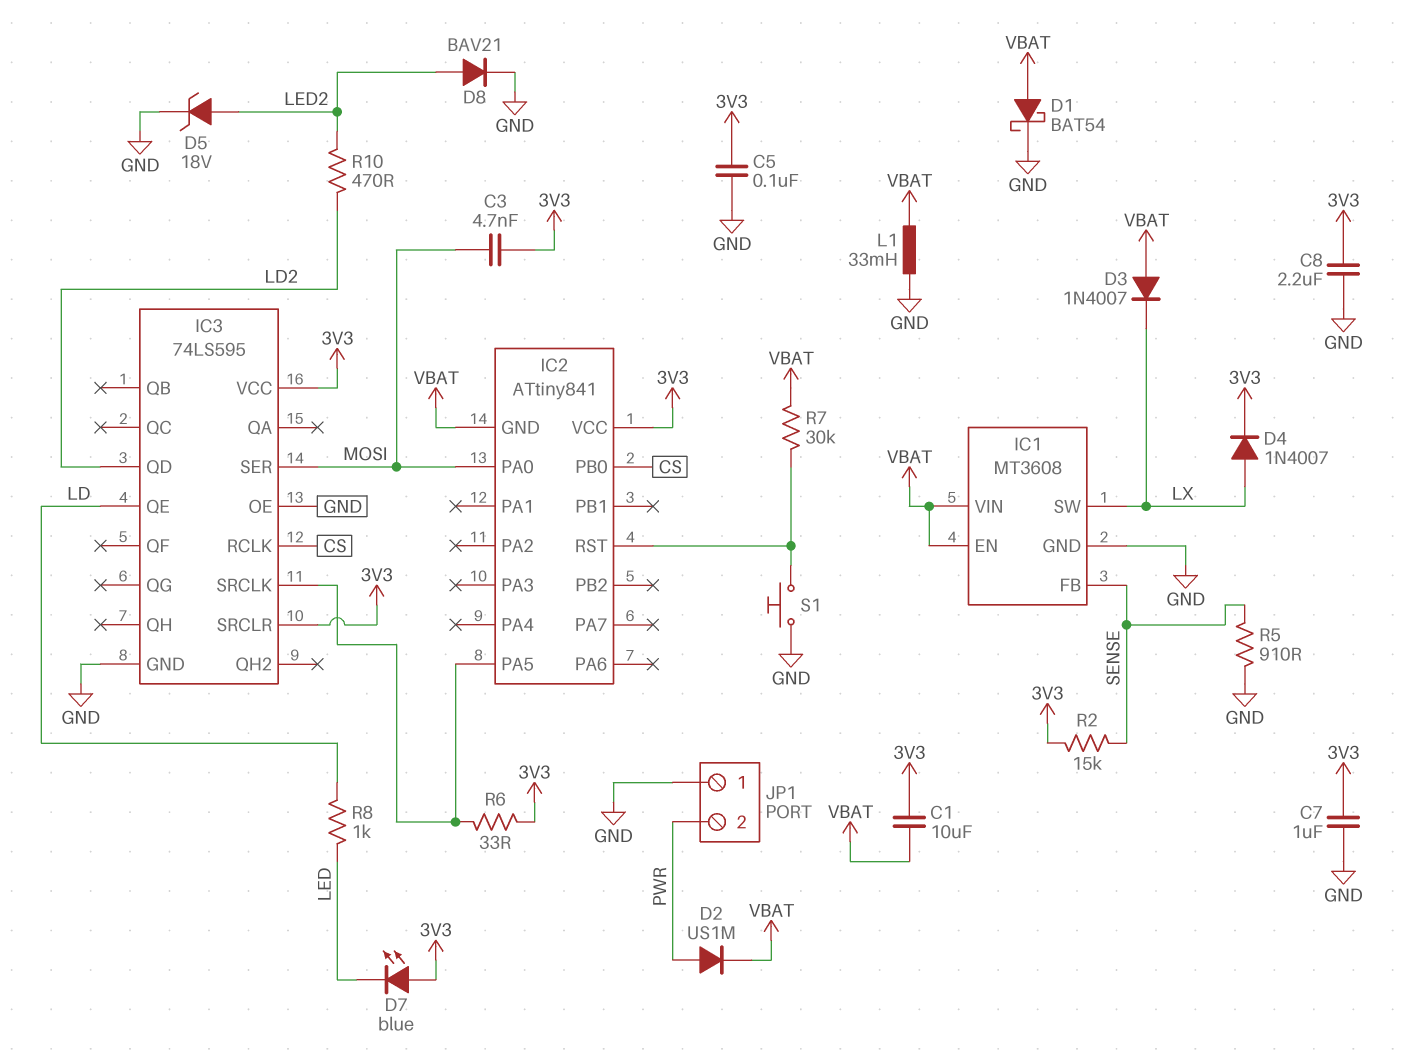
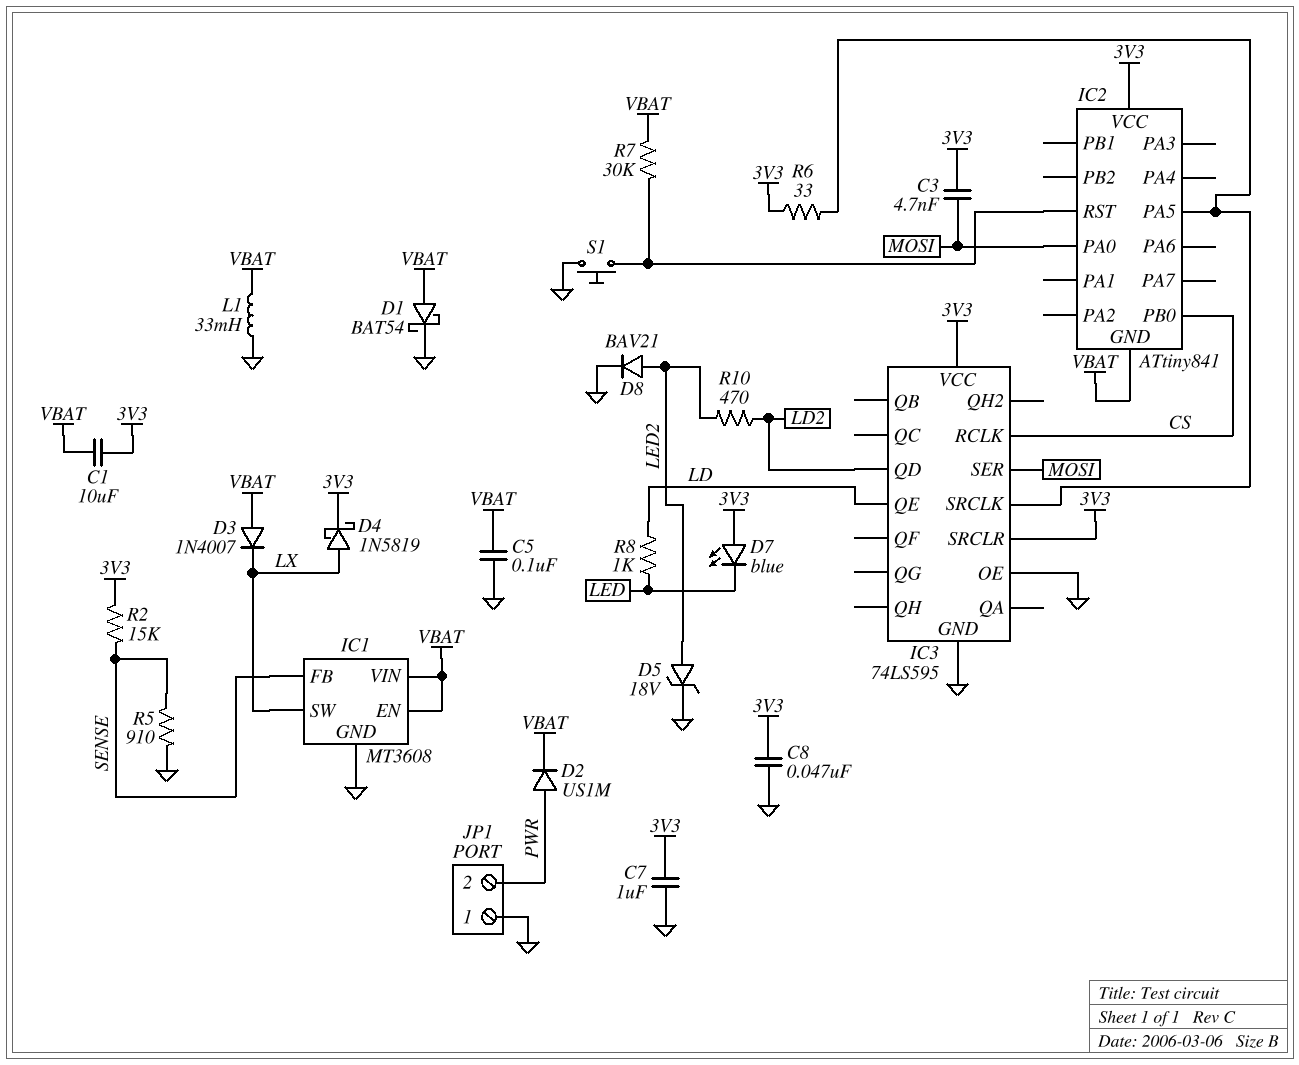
C5: 100nF (3V3, GND) -> 100nF (GND, VBAT)
C8: 2.2uF (3V3, GND) -> 47nF (3V3, GND)
D4: diode 1N4007 (A LX, K 3V3) -> schottky 1N5819 (A LX, K 3V3)

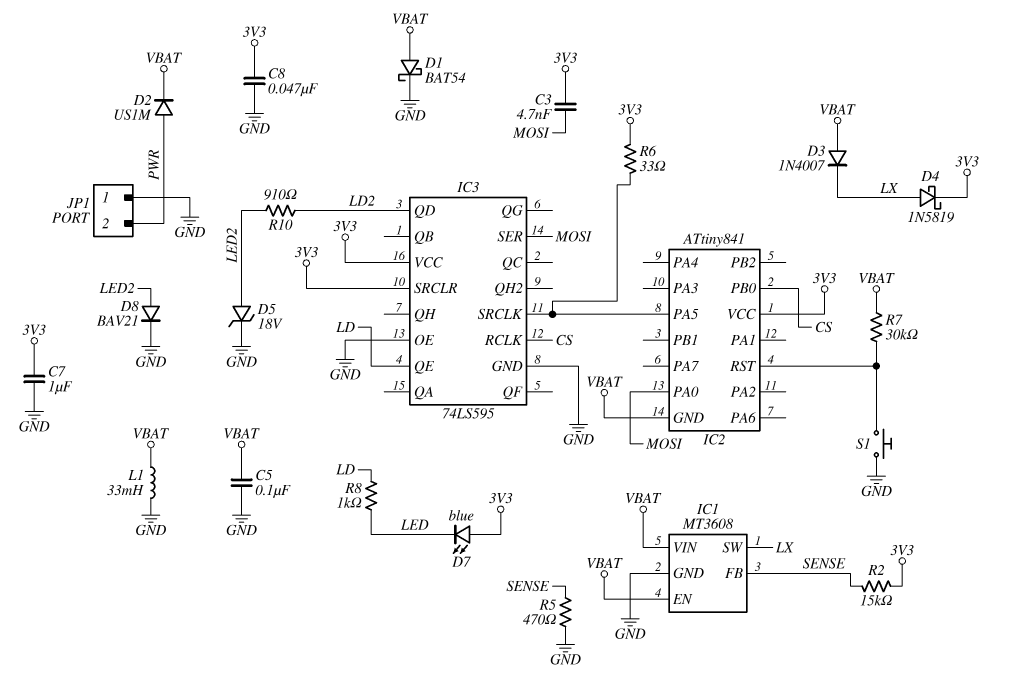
C1: 10uF (3V3, VBAT) -> none
R5: 910 (GND, SENSE) -> 470 (GND, SENSE)
R10: 470 (LD2, LED2) -> 910 (LD2, LED2)

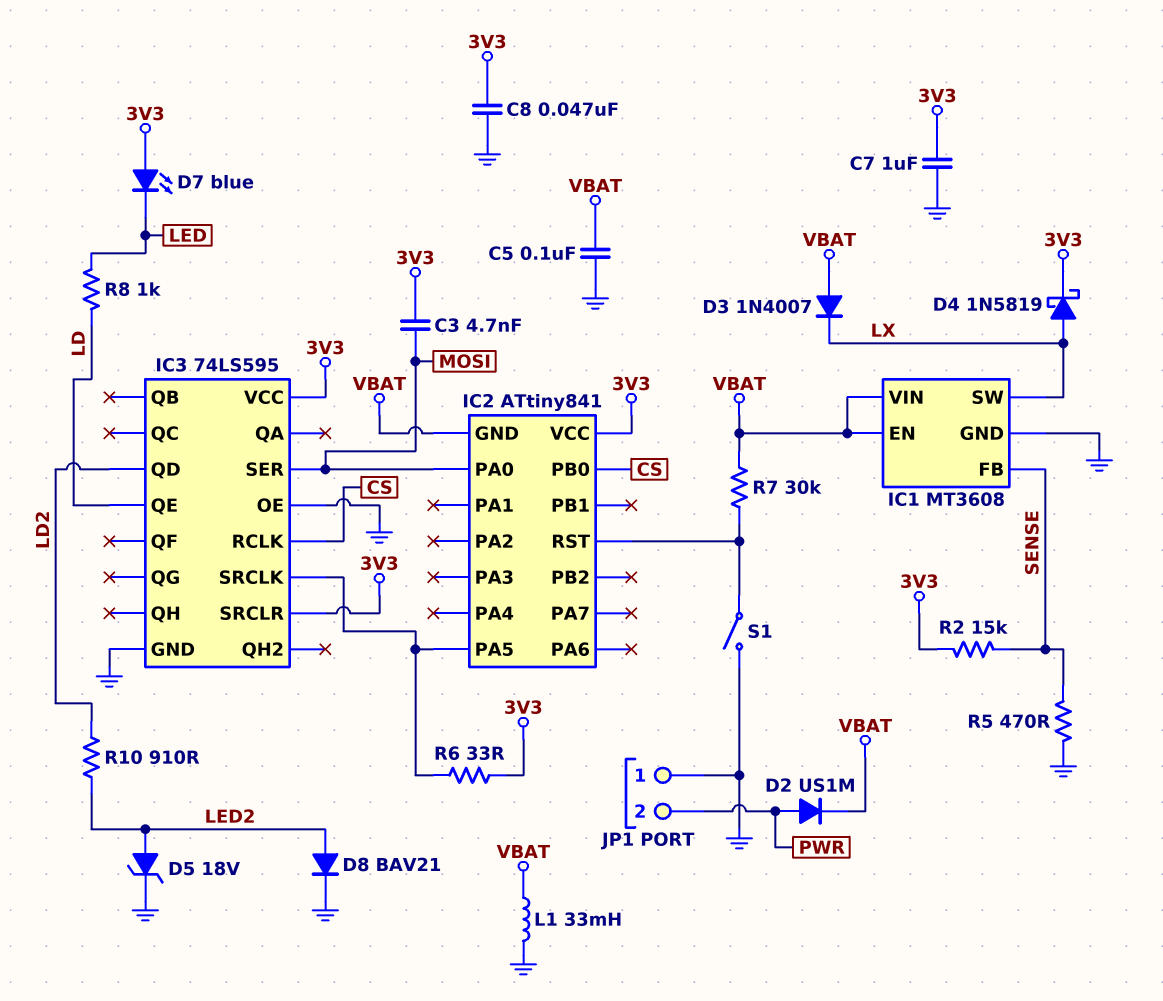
D1: schottky BAT54 (A VBAT, K GND) -> none
S1: button (GND, IC2/RST) -> switch (GND, IC2/RST)

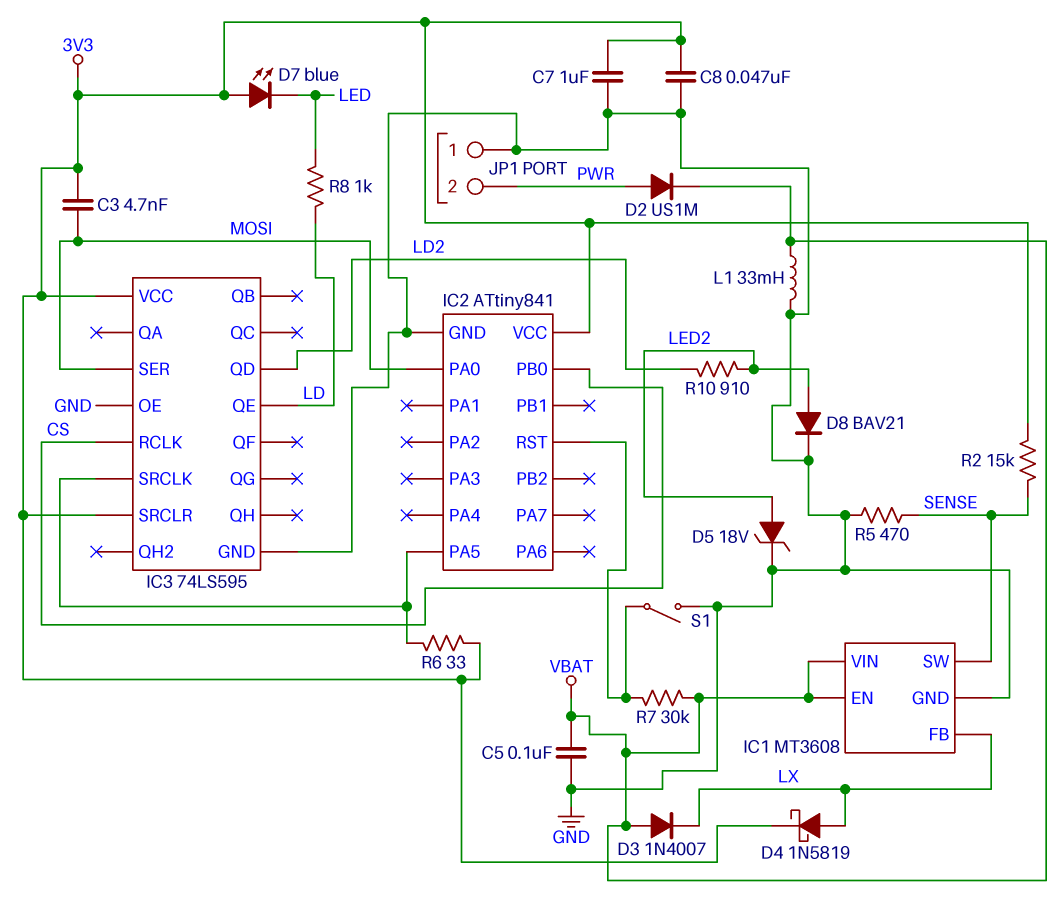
IC1 pin FB: SENSE -> LX
IC1 pin SW: LX -> SENSE
IC2 pin GND: VBAT -> GND

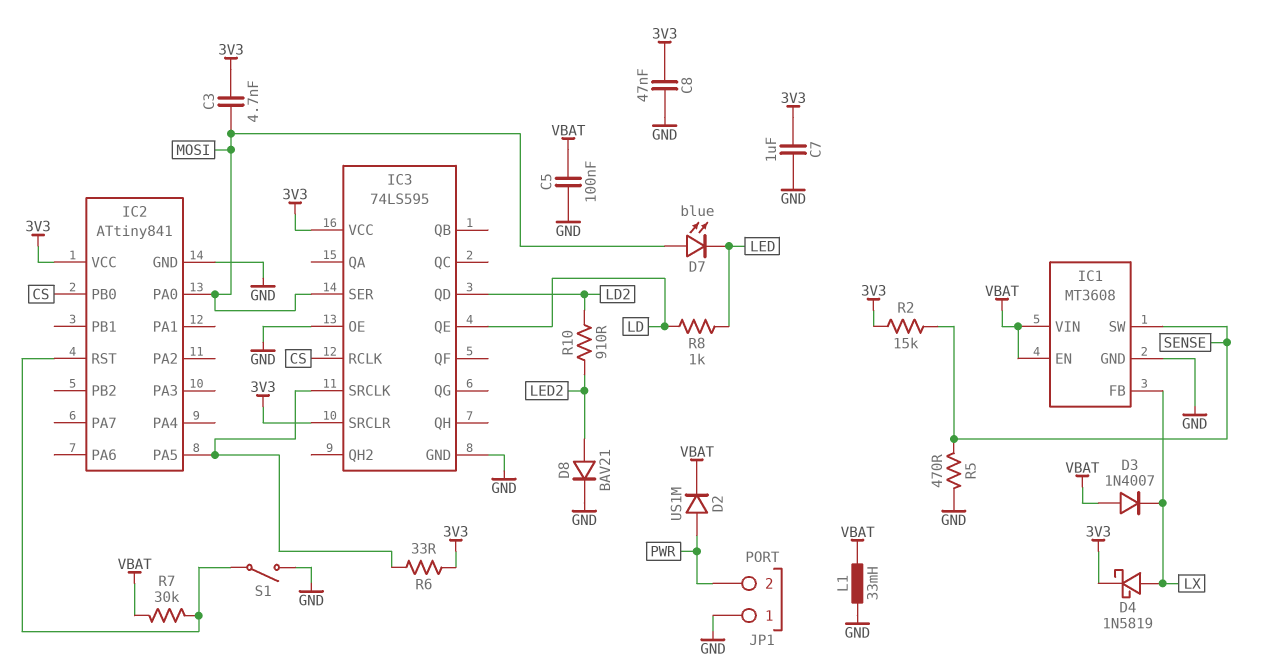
D5: zener 18V (A LED2, K GND) -> none
D7: LED blue (A 3V3, K LED) -> LED blue (A MOSI, K LED)

